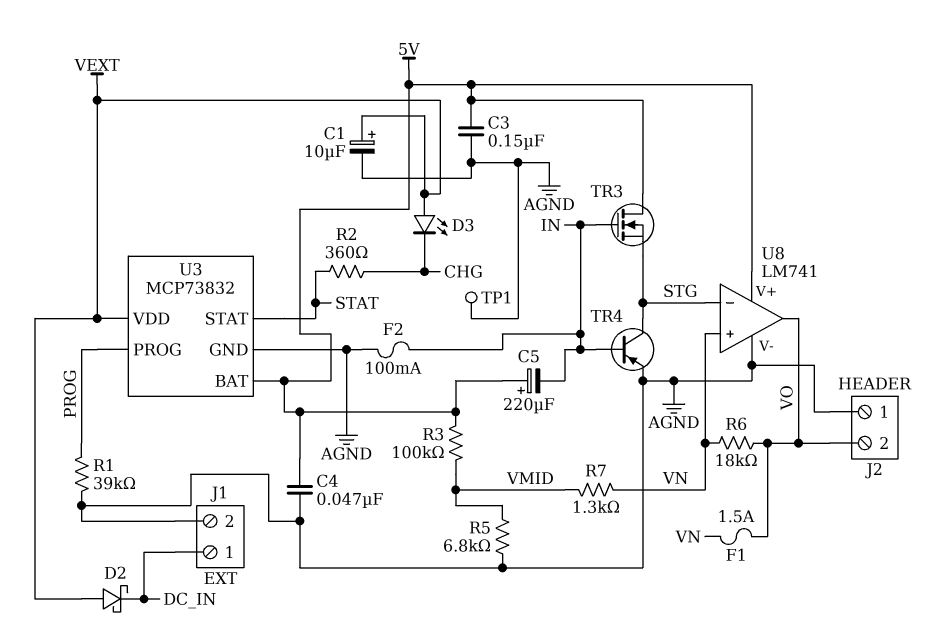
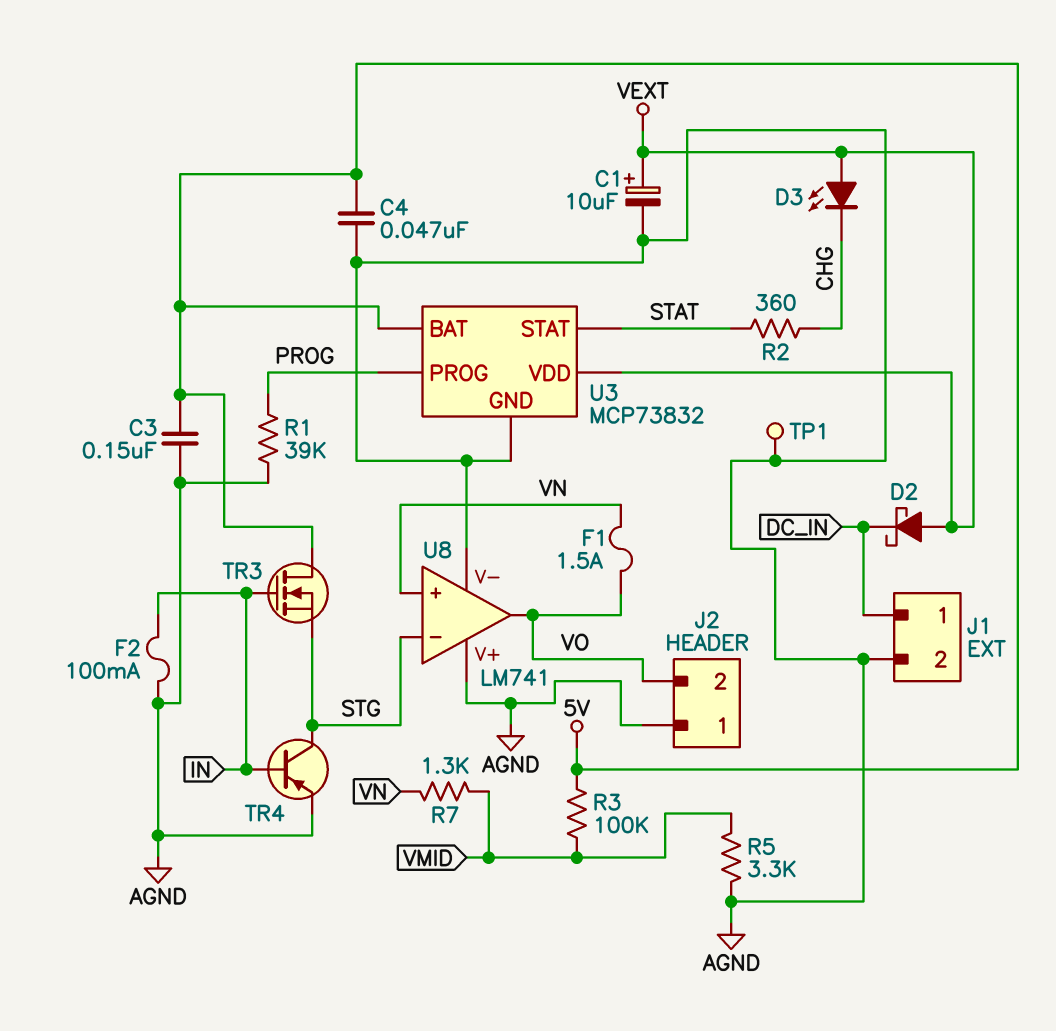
C5: 220uF (plus 5V, minus IN) -> none
R5: 6.8k (AGND, VMID) -> 3.3k (AGND, VMID)
R6: 18k (VN, VO) -> none
U8 pin V+: 5V -> AGND

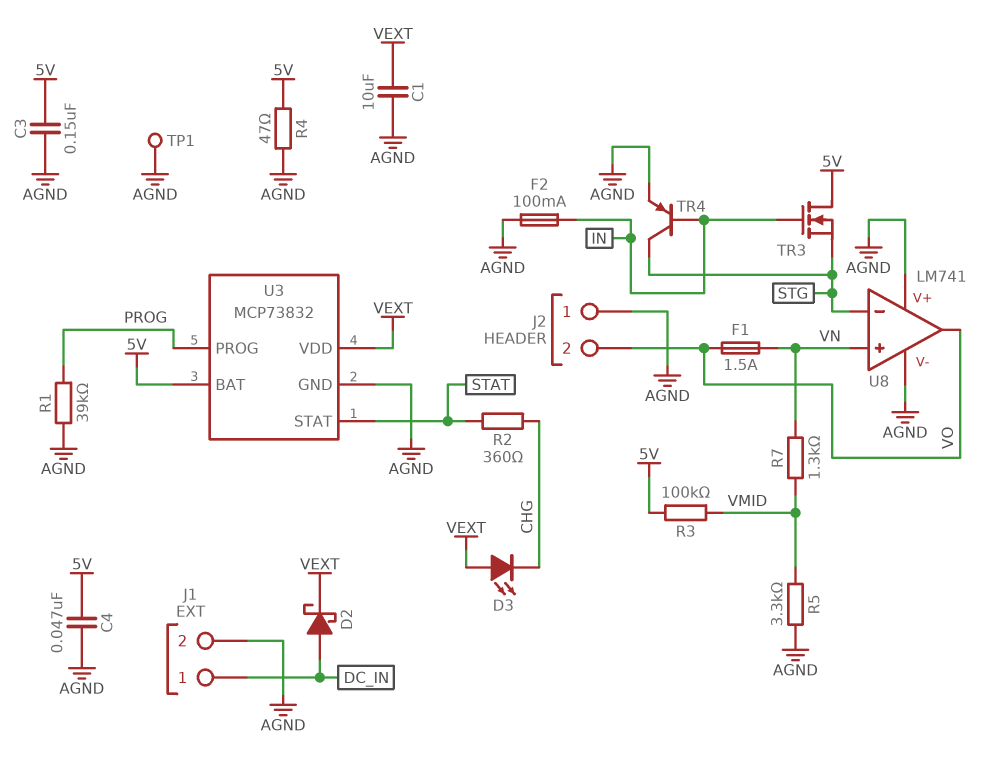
C1: 10uF (plus VEXT, minus AGND) -> 10uF (AGND, VEXT)
D2: schottky (A VEXT, K DC_IN) -> schottky (A DC_IN, K VEXT)
R4: none -> 47 (5V, AGND)

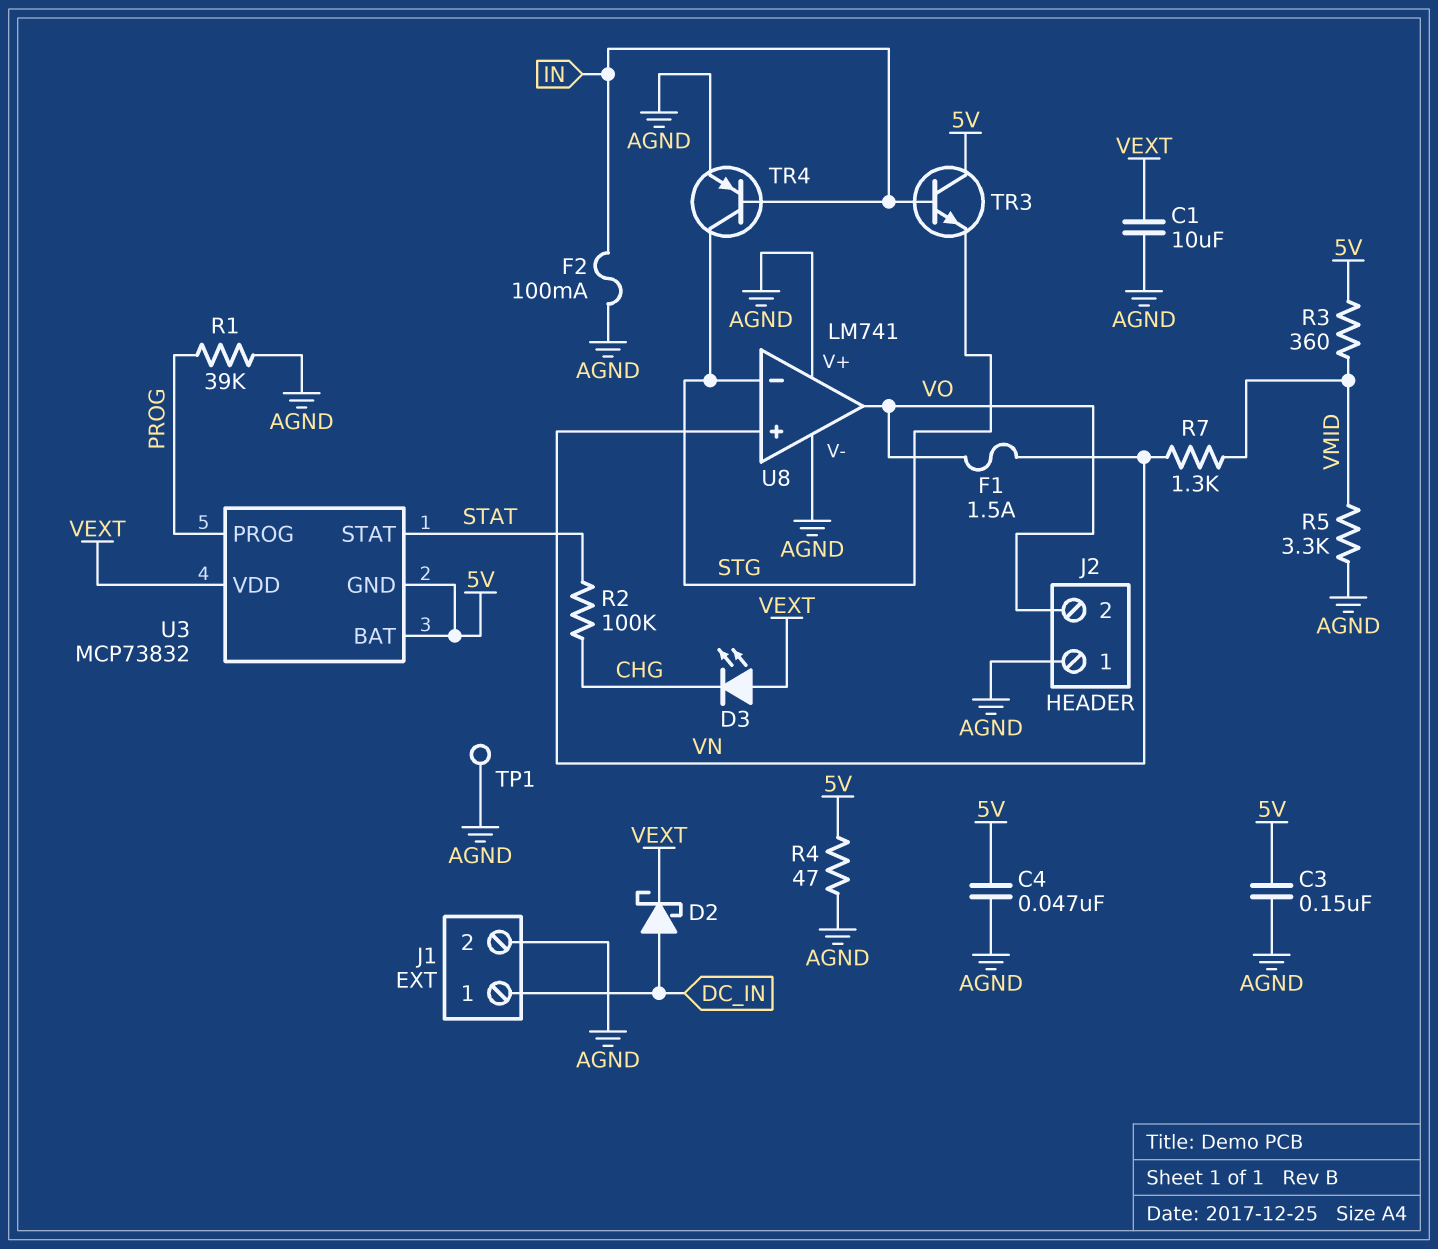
R2: 360 (CHG, STAT) -> 100k (CHG, STAT)
R3: 100k (5V, VMID) -> 360 (5V, VMID)
TR3: NMOS (G IN, D 5V, S STG) -> NPN (B IN, C 5V, E STG)
U3 pin GND: AGND -> 5V

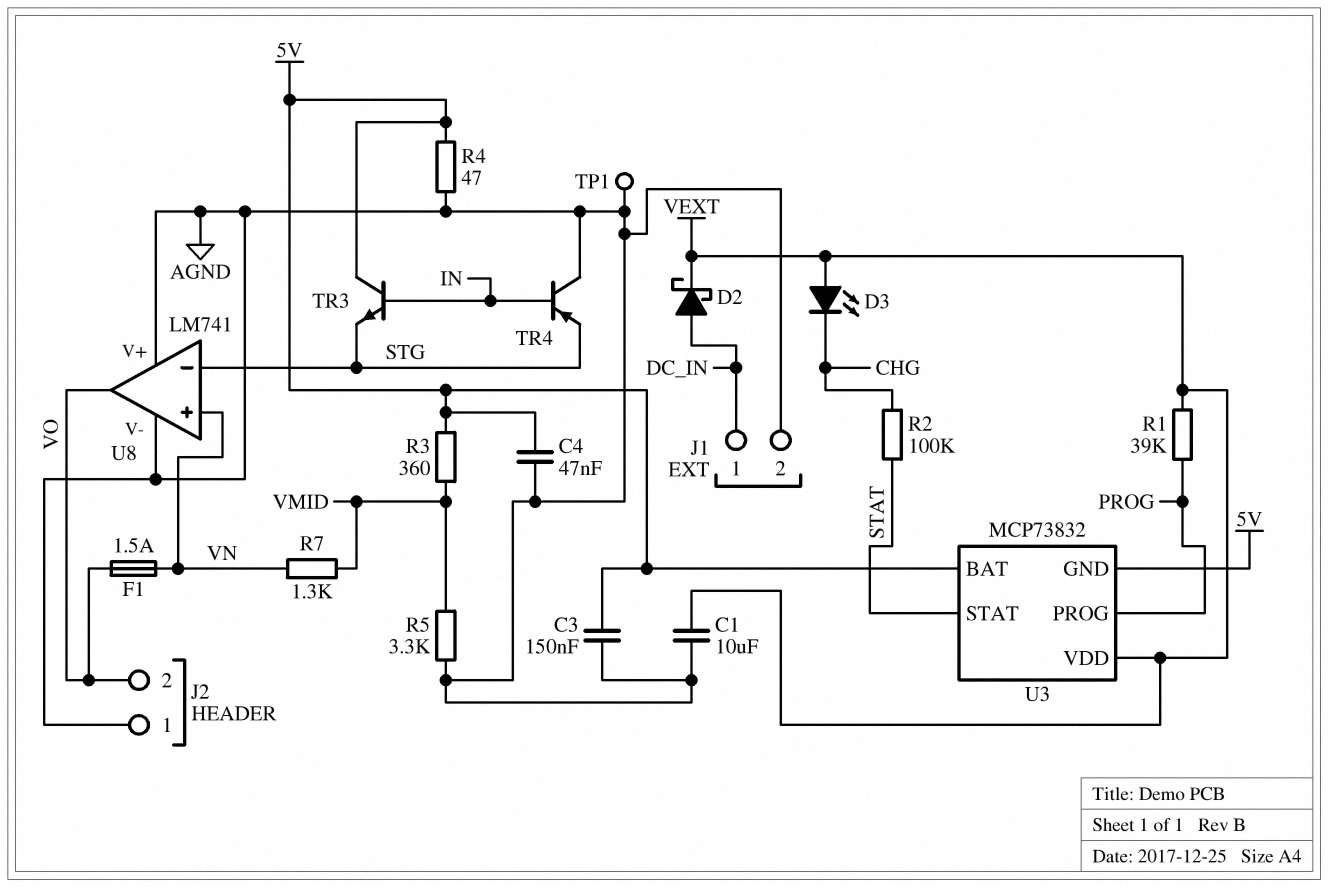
F2: 100mA (AGND, IN) -> none
R1: 39k (AGND, PROG) -> 39k (PROG, VEXT)
TR4: PNP (B IN, C STG, E AGND) -> PNP (B IN, C AGND, E STG)

